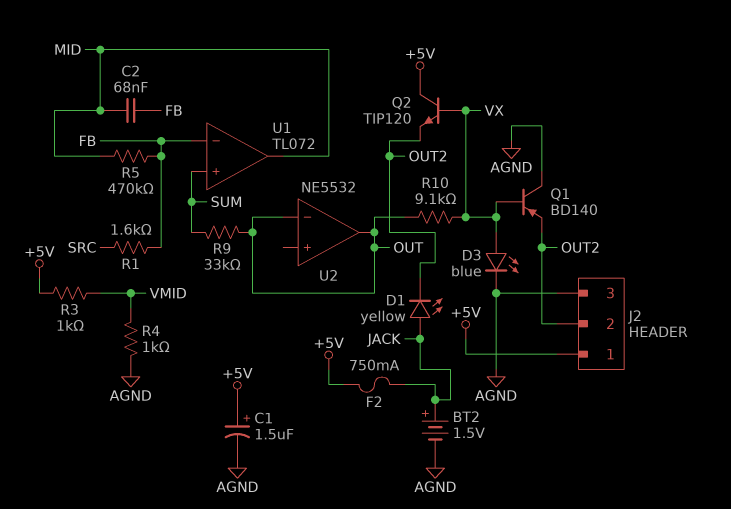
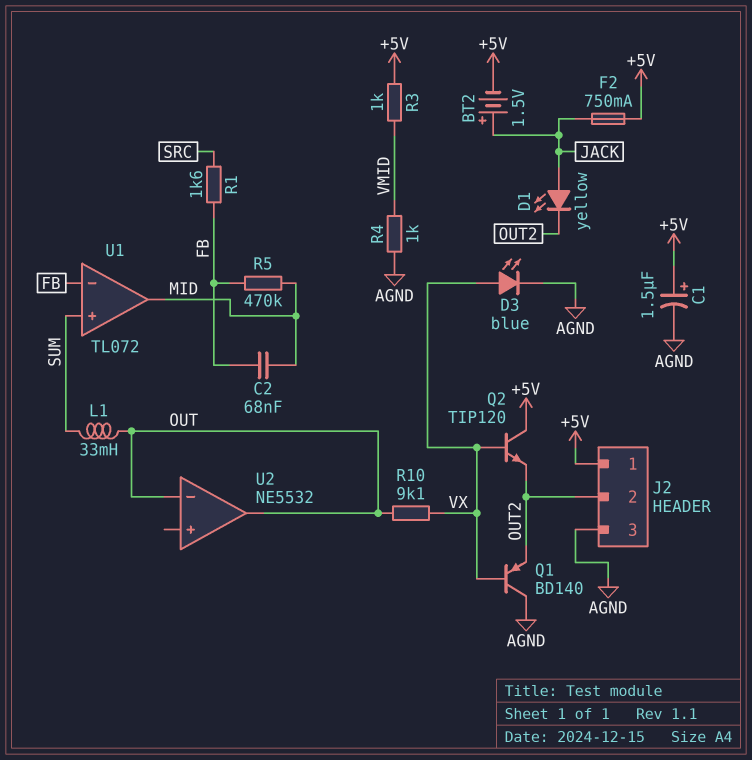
BT2: 1.5V (plus JACK, minus AGND) -> 1.5V (plus JACK, minus +5V)
L1: none -> 33mH (OUT, SUM)
R9: 33k (OUT, SUM) -> none

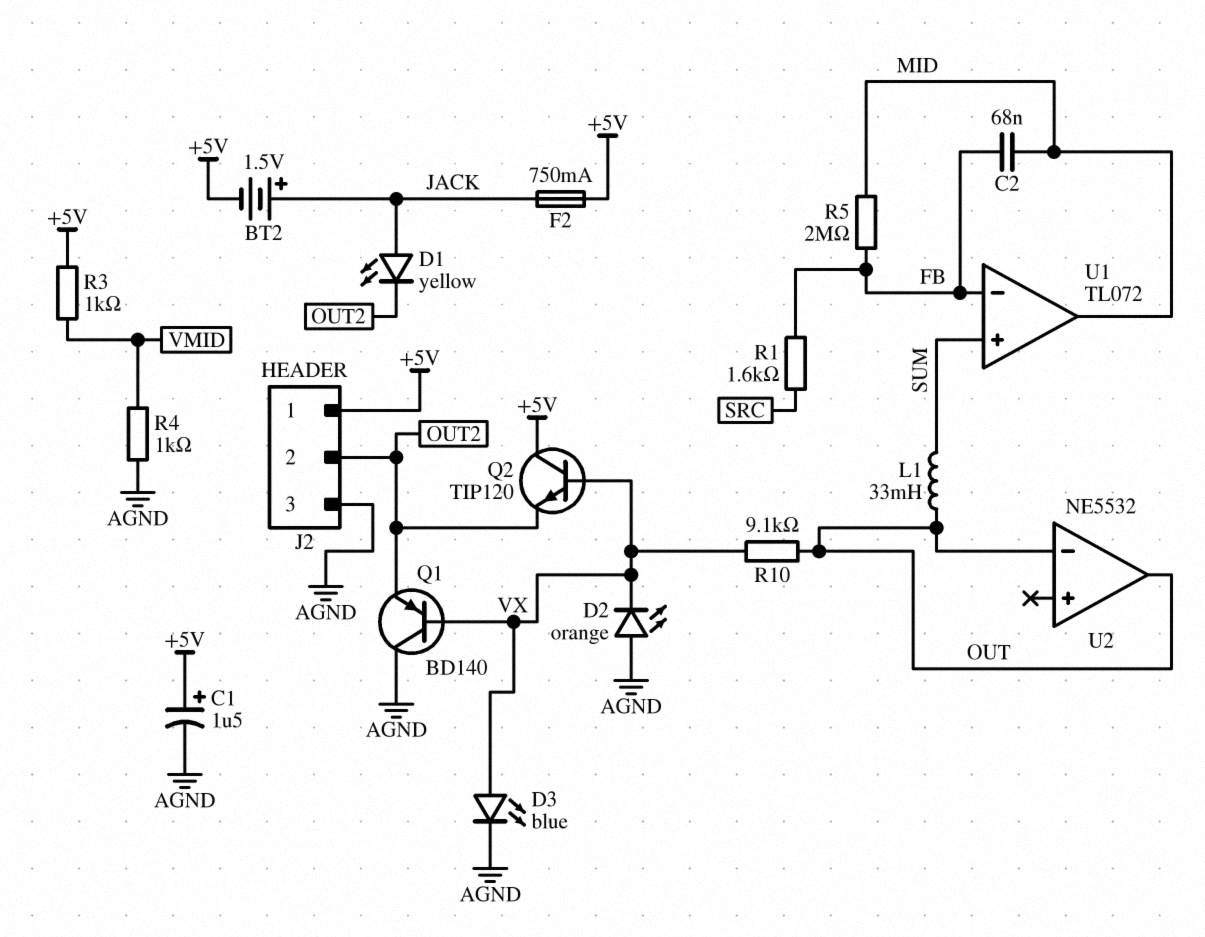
D2: none -> LED orange (A AGND, K VX)
R5: 470k (FB, MID) -> 2M (FB, MID)

